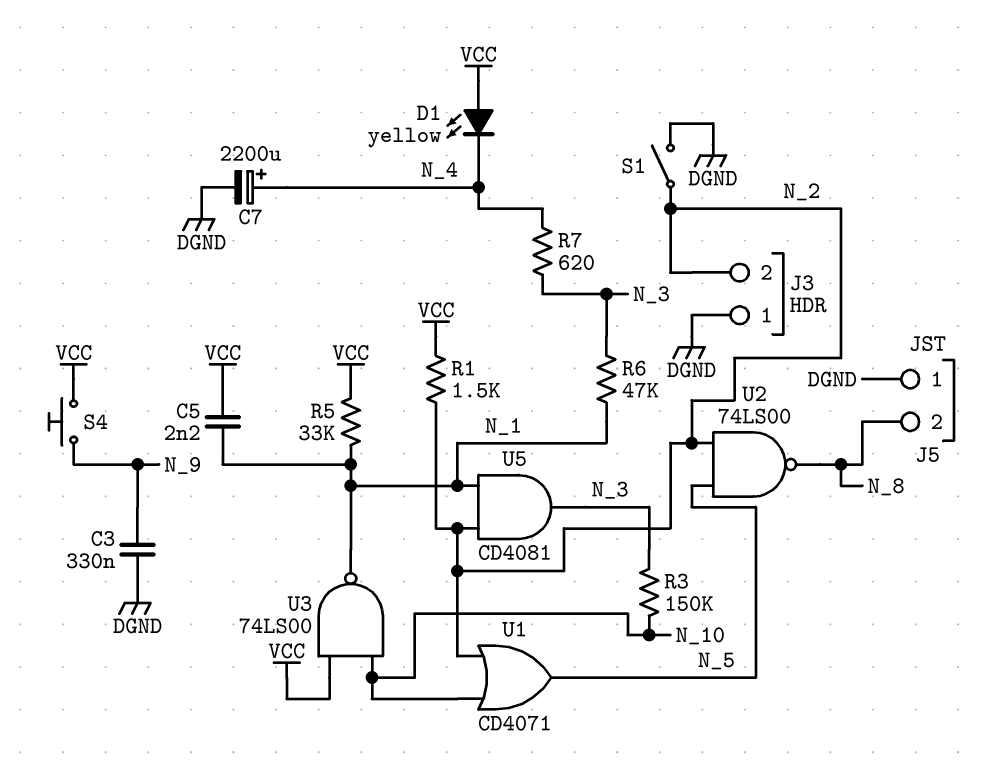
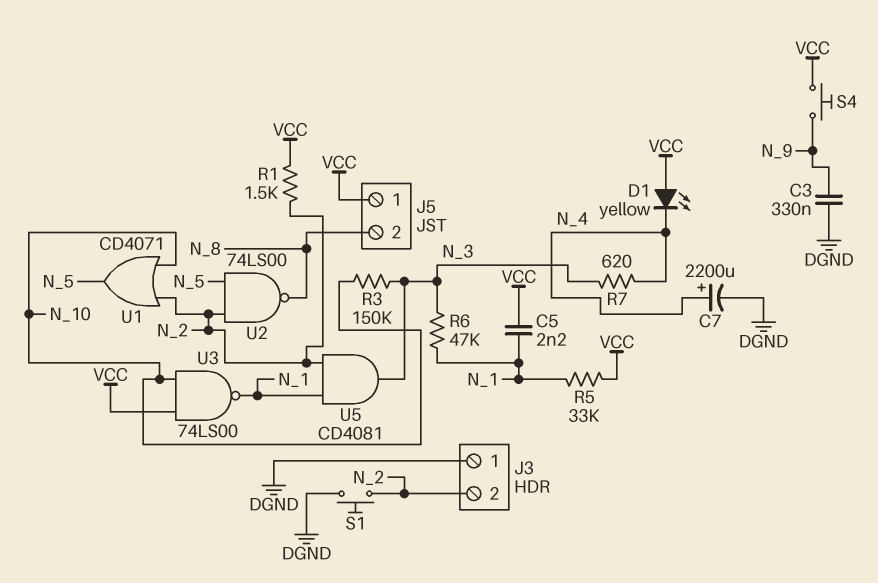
J5 pin 1: DGND -> VCC
S1: switch (DGND, N_2) -> button (DGND, N_2)

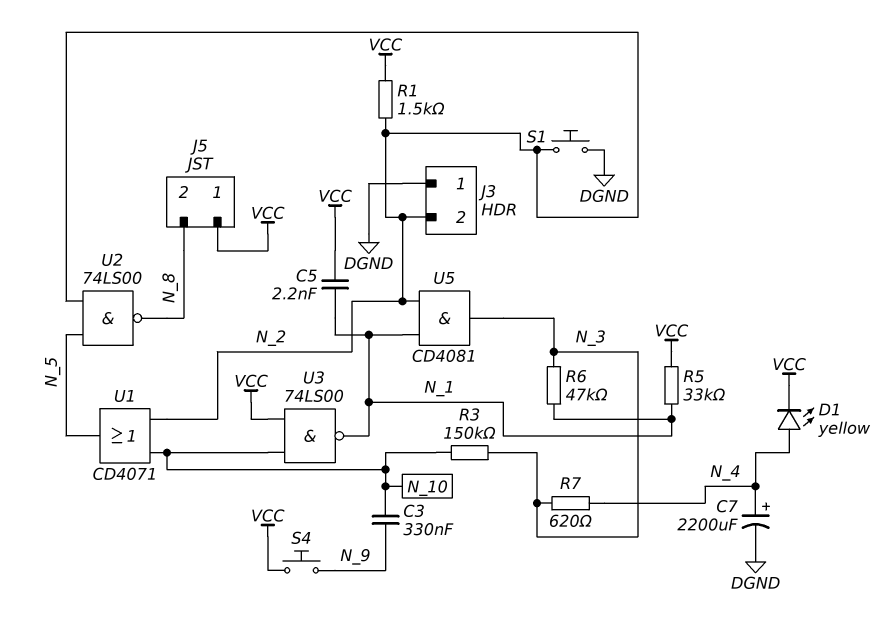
C3: 330nF (DGND, N_9) -> 330nF (N_9, N_10)
D1: LED yellow (A VCC, K N_4) -> LED yellow (A N_4, K VCC)

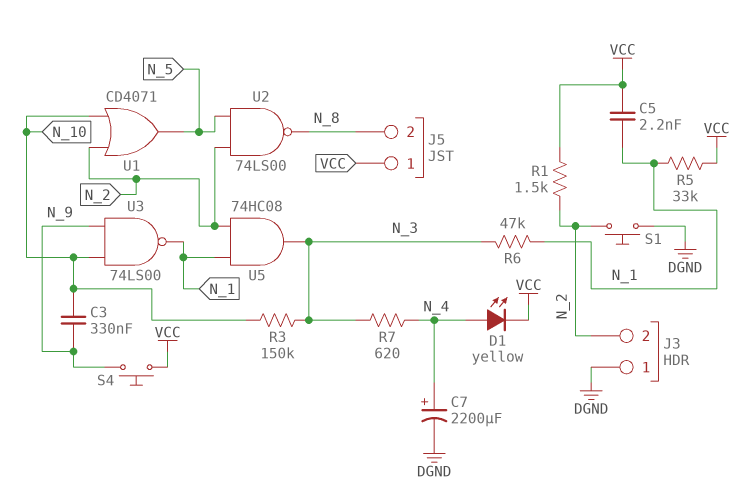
U3: NAND 74LS00 (in N_10, in VCC, out N_1) -> NAND 74LS00 (in N_9, in N_10, out N_1)
U5: AND CD4081 (in N_1, in N_2, out N_3) -> AND 74HC08 (in N_1, in N_2, out N_3)

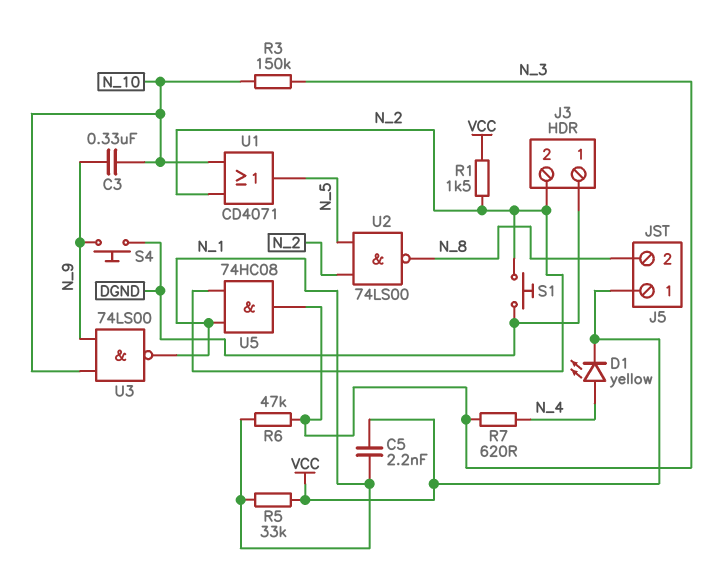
C7: 2200uF (plus N_4, minus DGND) -> none
S4: button (N_9, VCC) -> button (DGND, N_9)

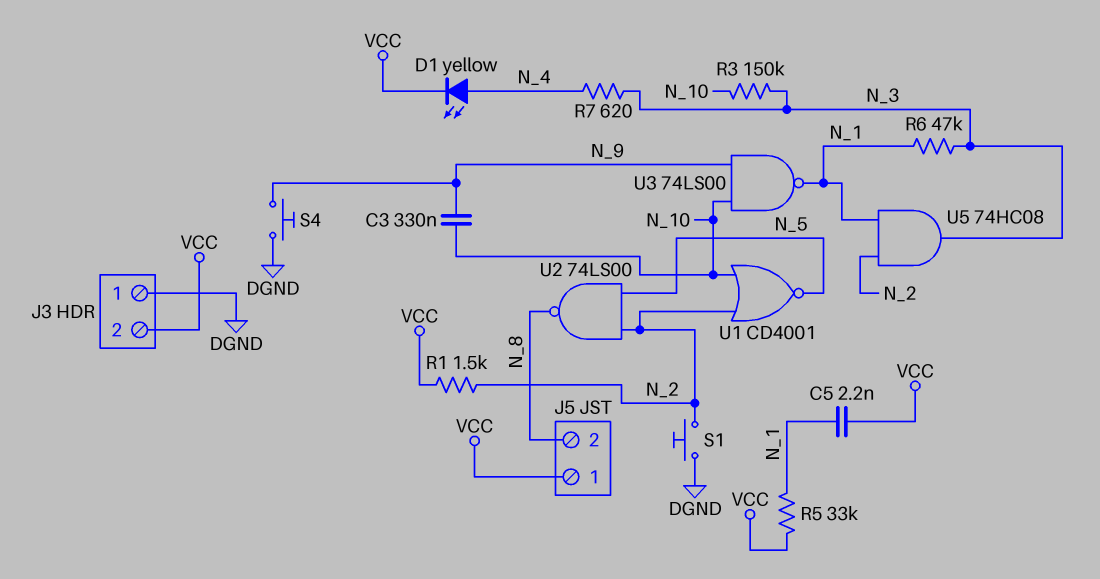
J3 pin 2: N_2 -> VCC
U1: OR CD4071 (in N_2, in N_10, out N_5) -> NOR CD4001 (in N_2, in N_10, out N_5)

